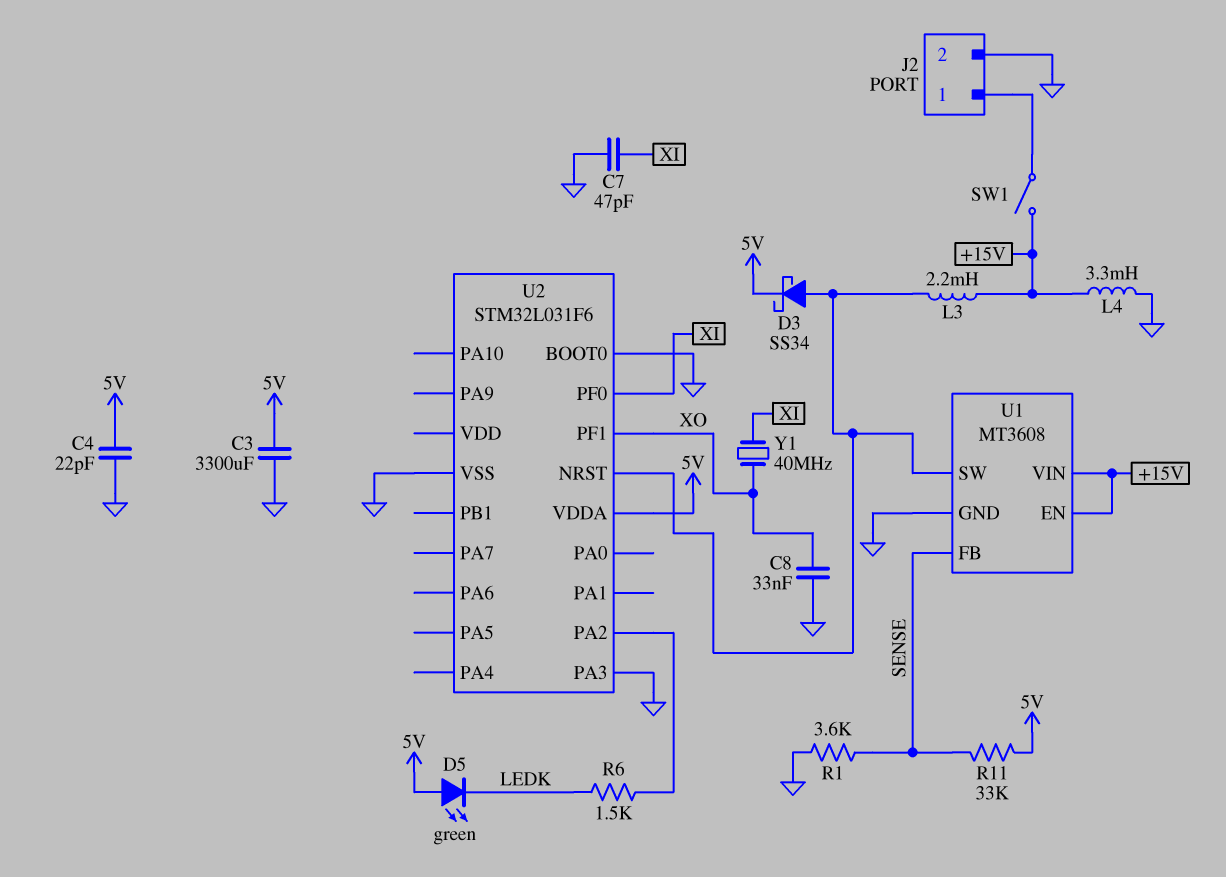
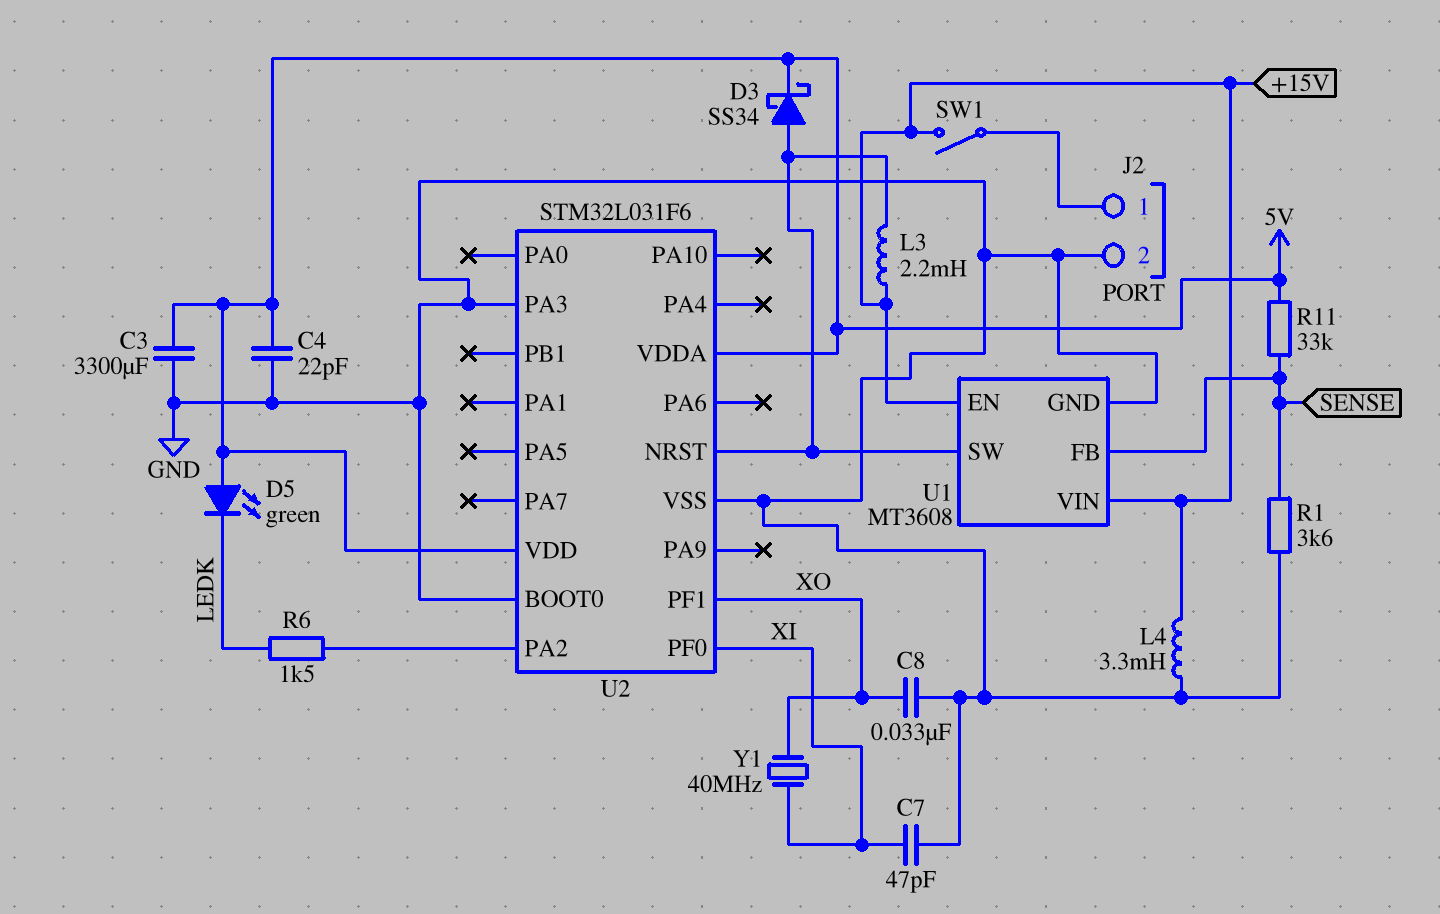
U2 pin VDD: none -> 5V

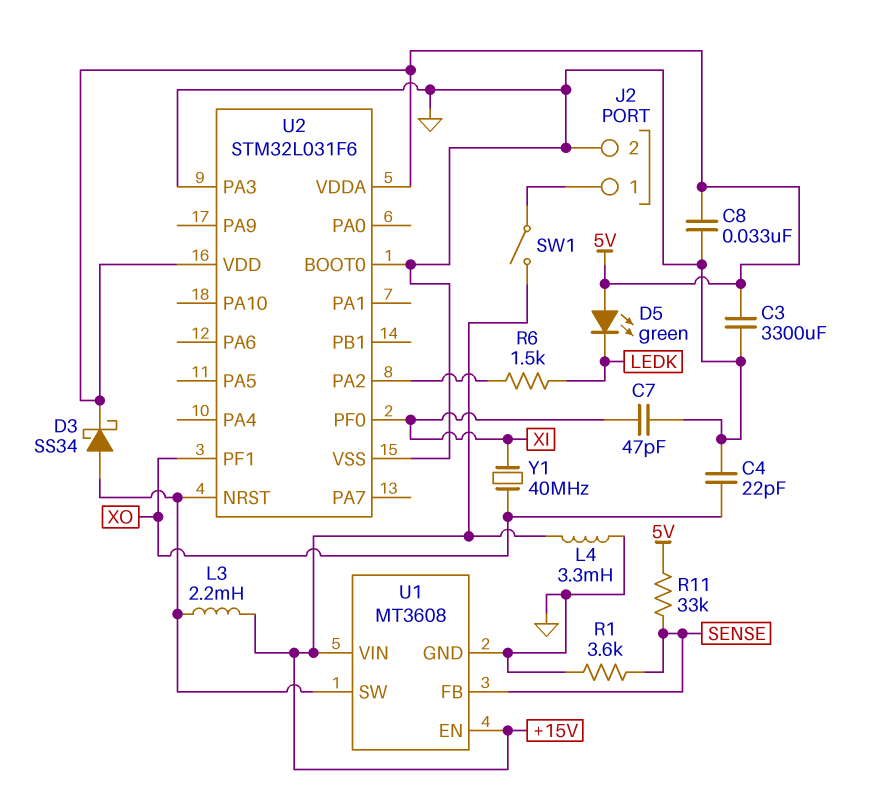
C4: 22pF (5V, GND) -> 22pF (GND, XO)
C8: 33nF (GND, XO) -> 33nF (5V, GND)

